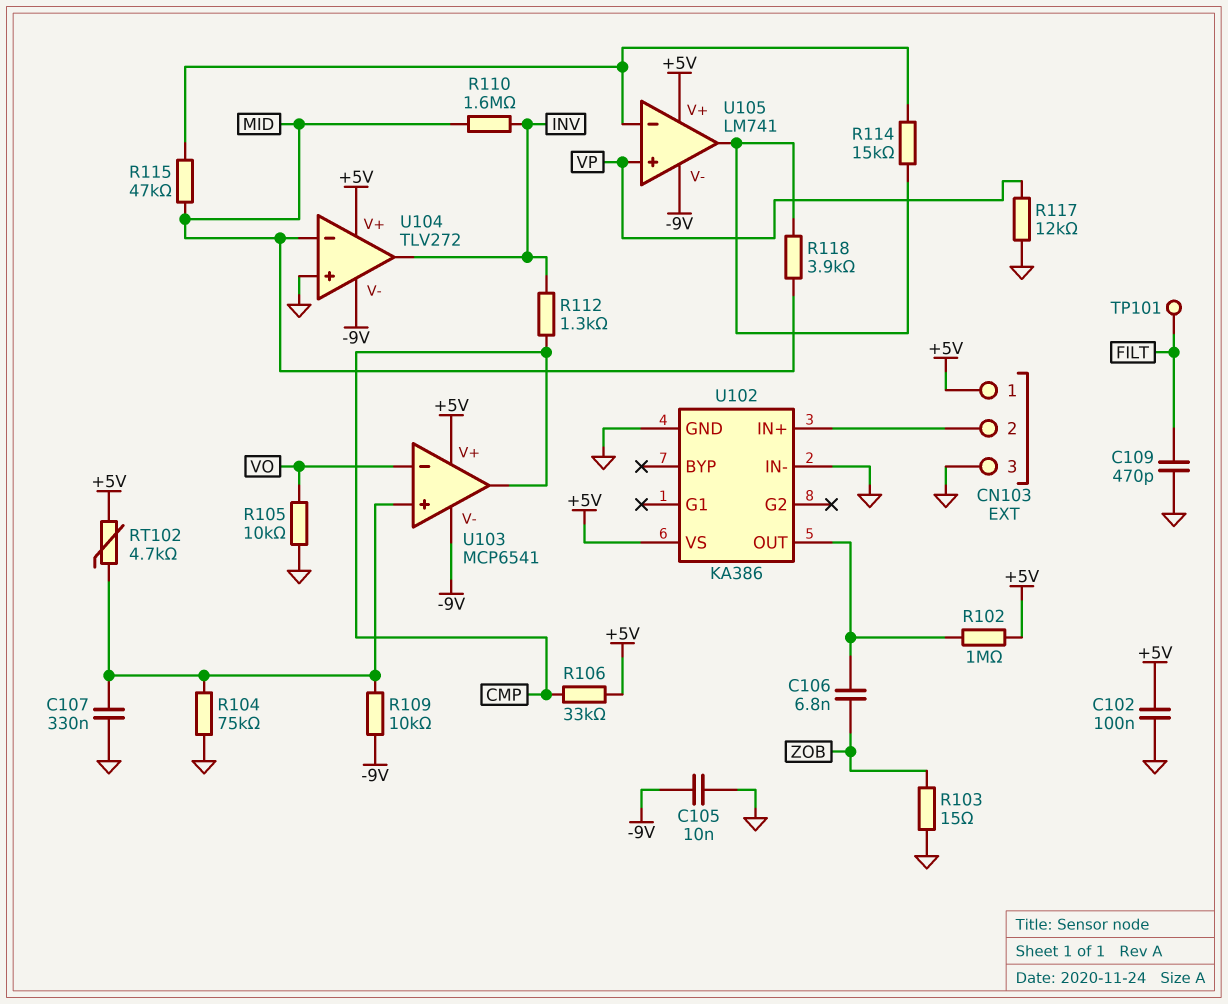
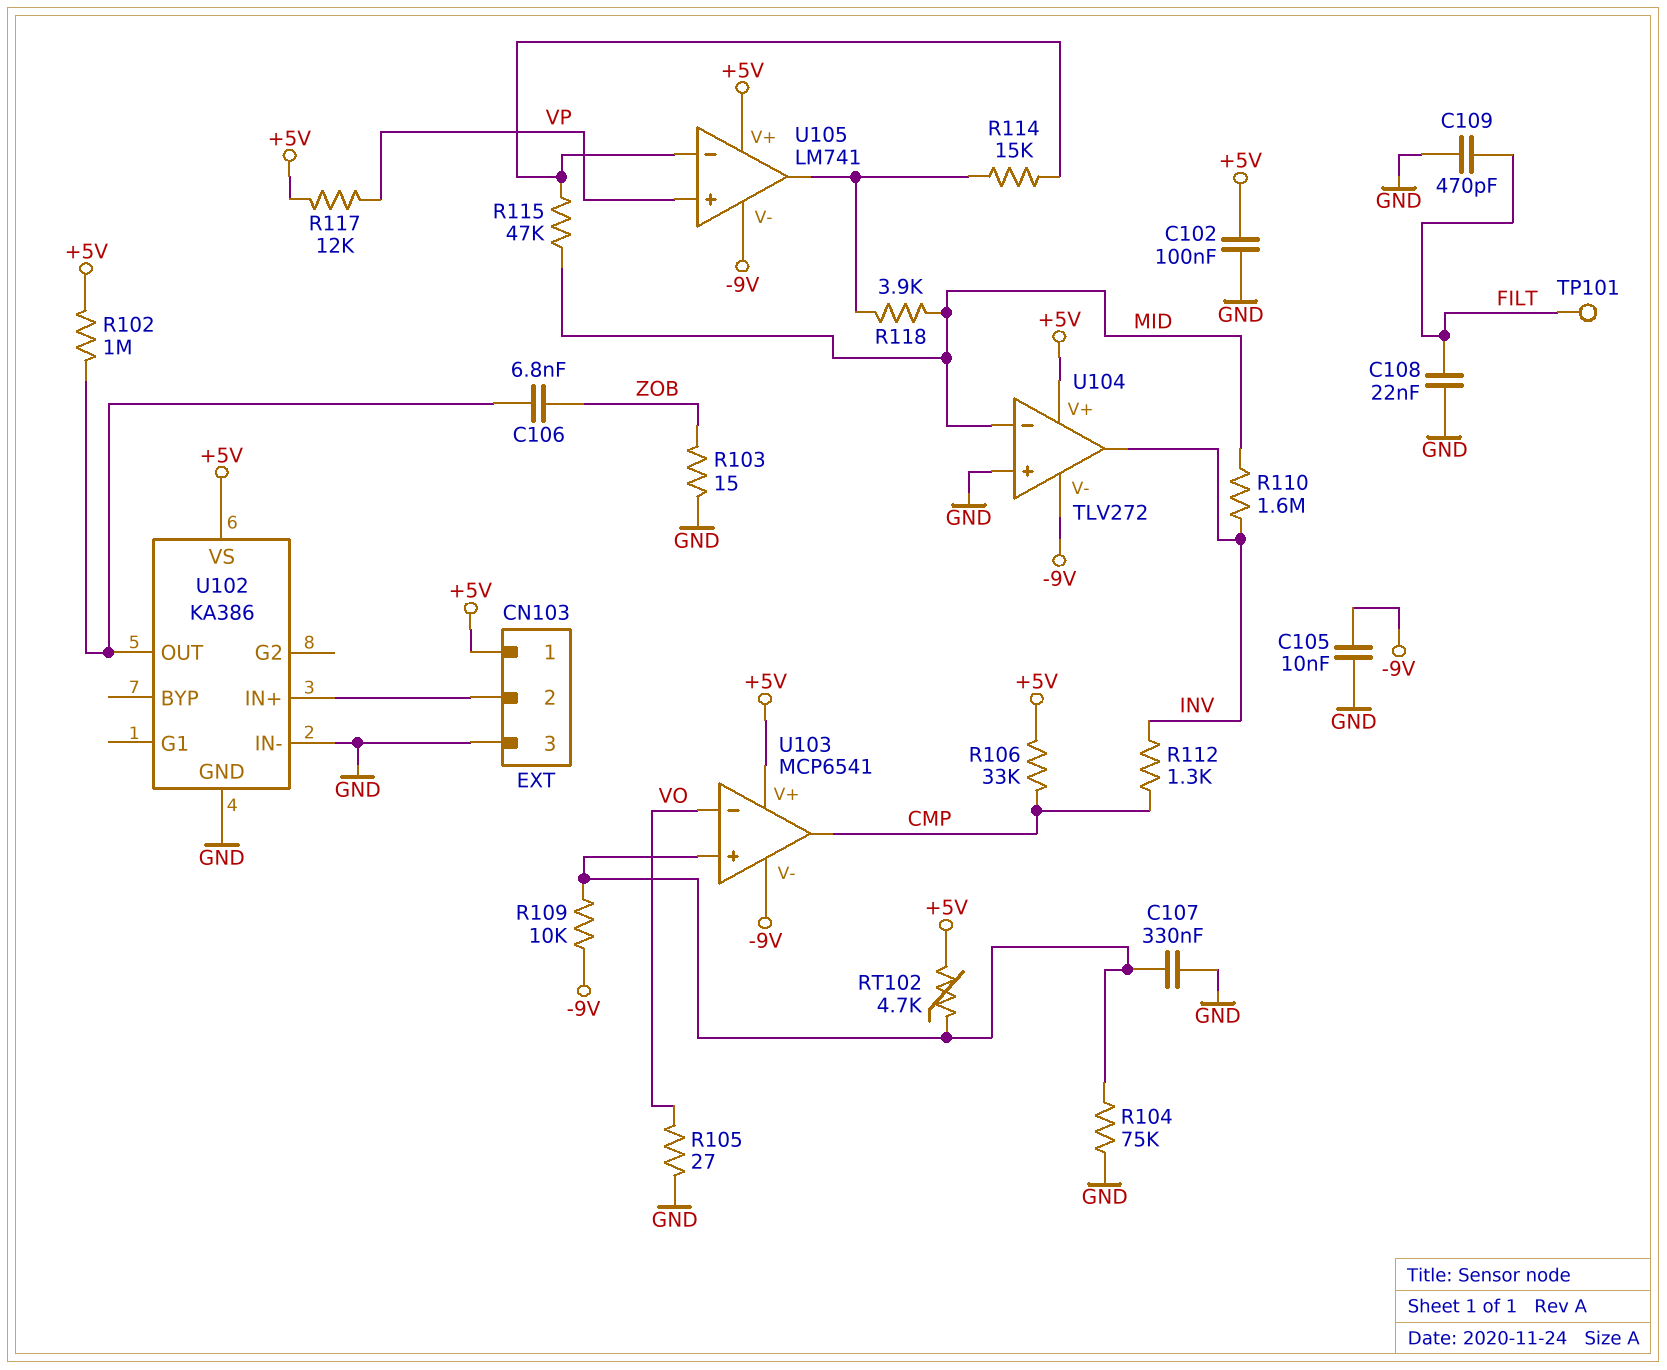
C108: none -> 22nF (FILT, GND)
R105: 10k (GND, VO) -> 27 (GND, VO)
R117: 12k (GND, VP) -> 12k (+5V, VP)

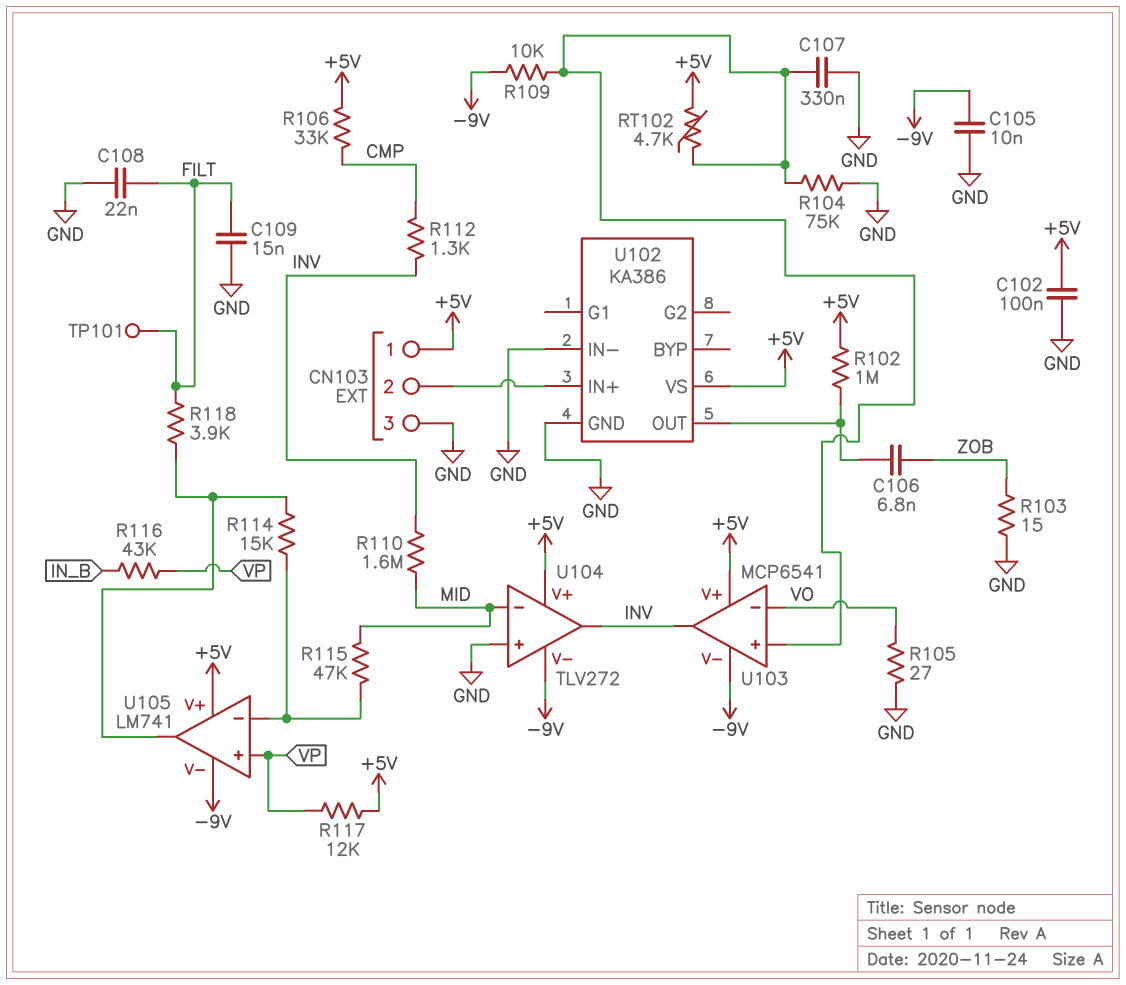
C109: 470pF (FILT, GND) -> 15nF (FILT, GND)
R116: none -> 43k (IN_B, VP)
R118: 3.9k (MID, U105/out) -> 3.9k (FILT, U105/out)
U103 pin out: CMP -> INV

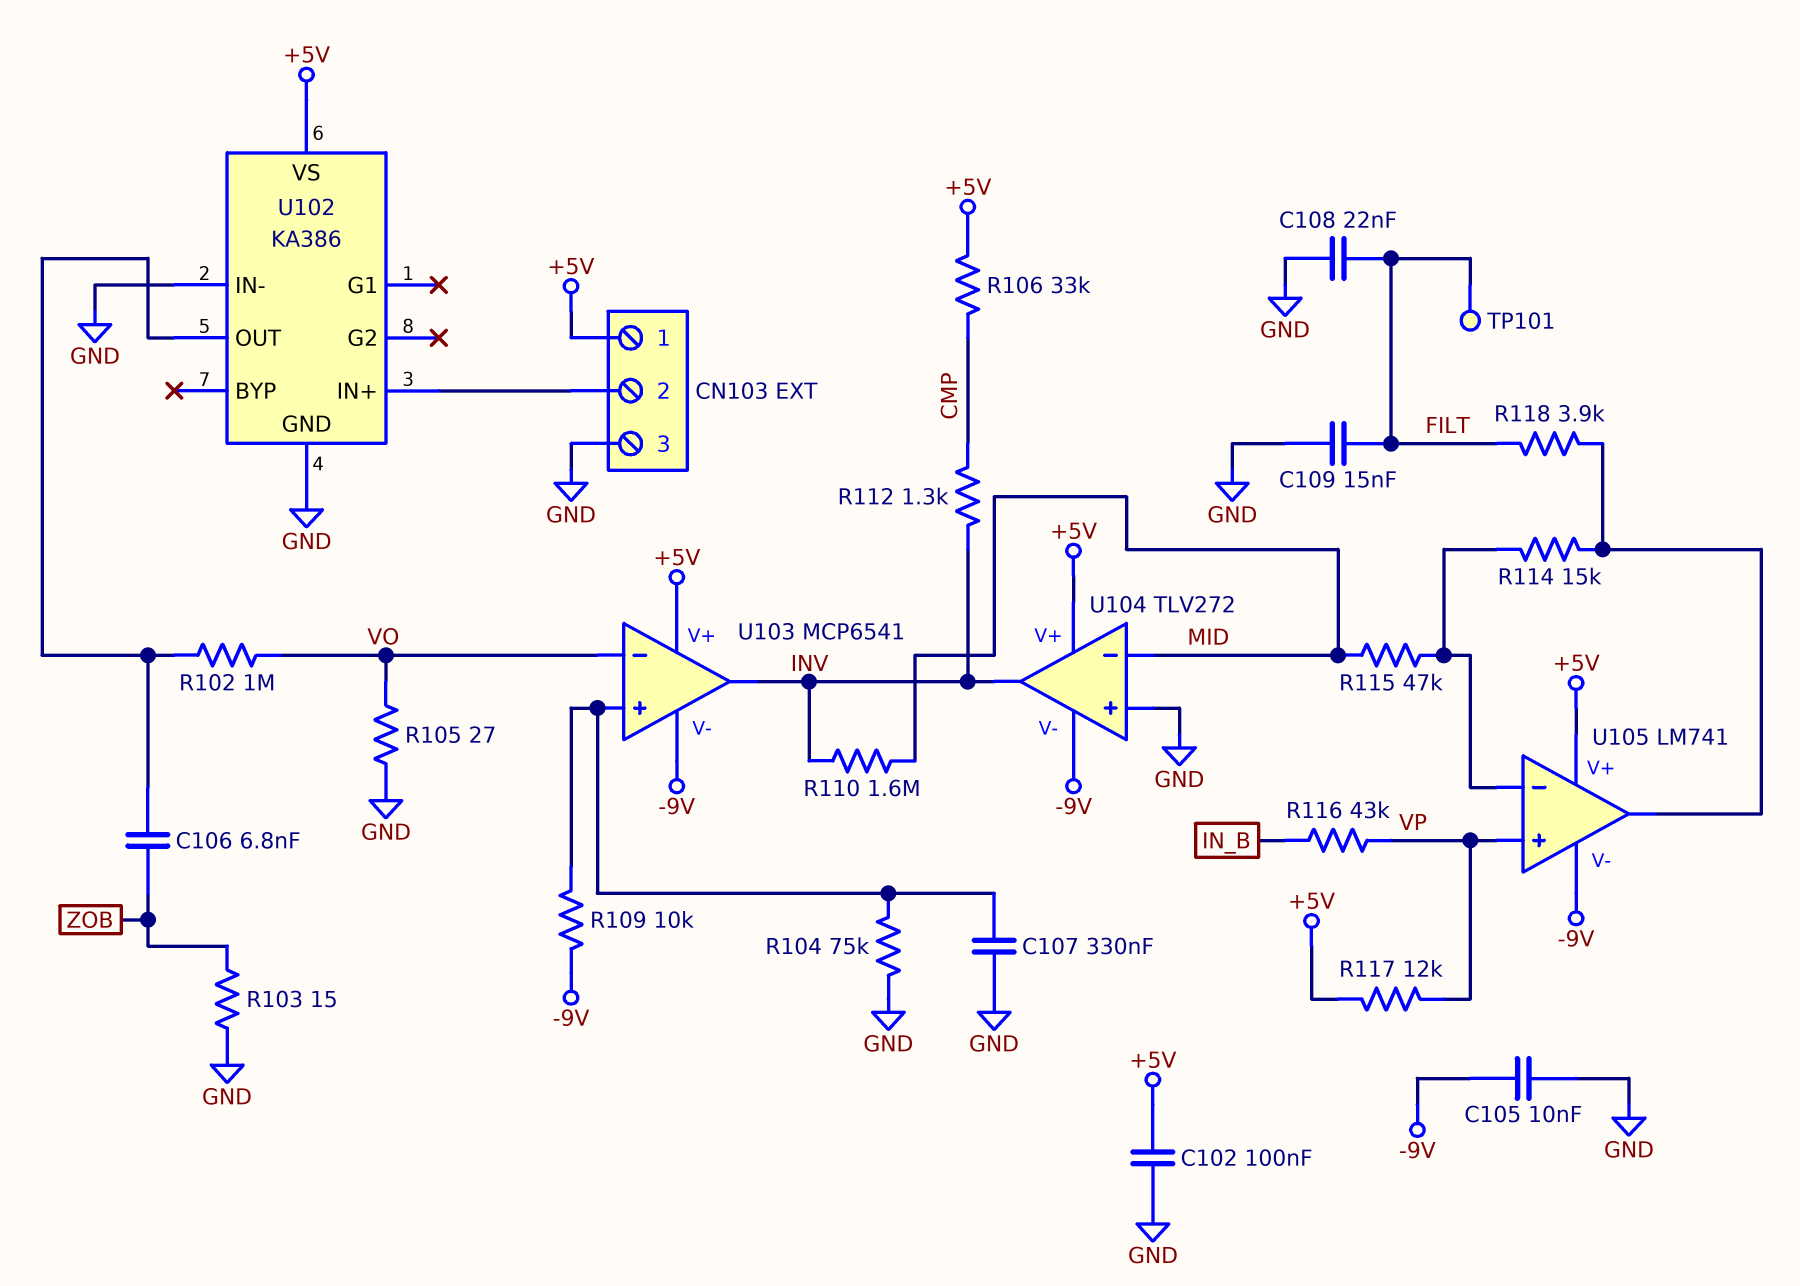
R102: 1M (+5V, U102/OUT) -> 1M (U102/OUT, VO)
RT102: 4.7k (+5V, U103/in+) -> none

